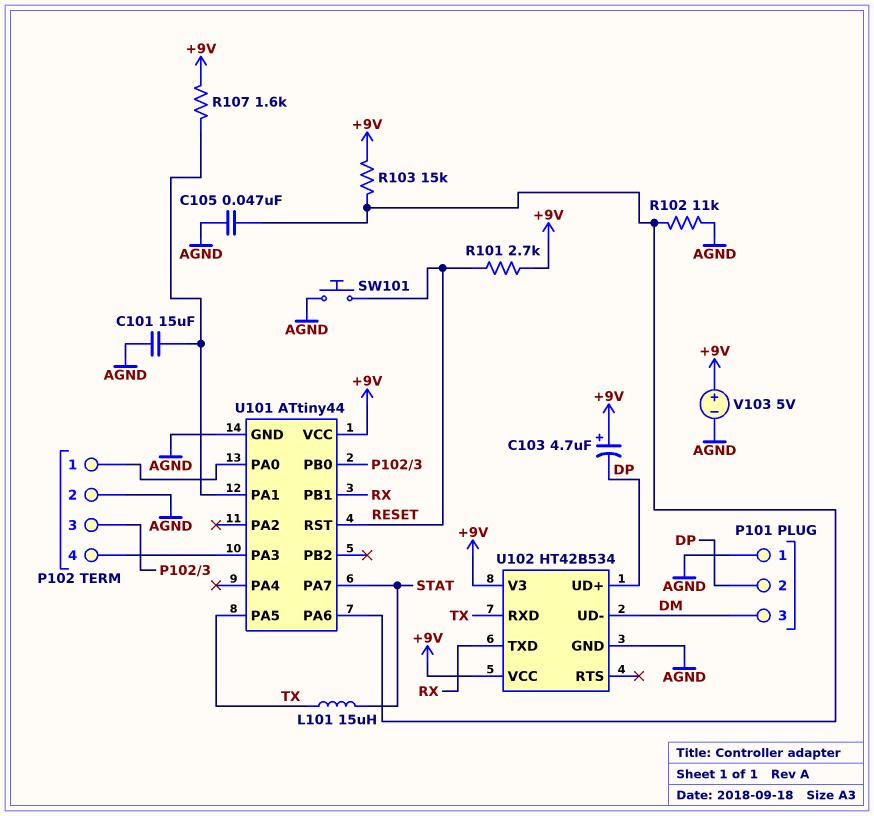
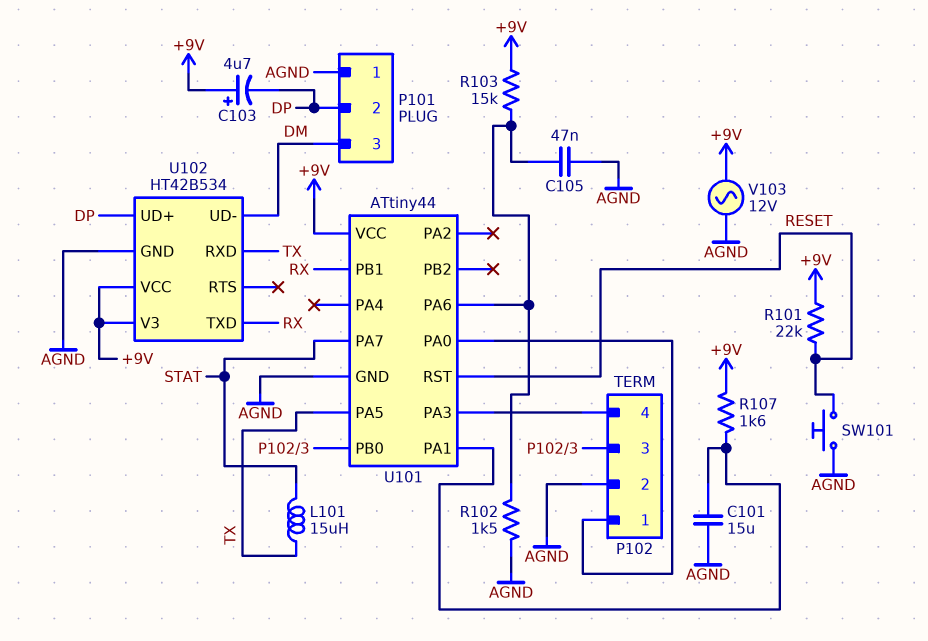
R101: 2.7k (+9V, RESET) -> 22k (+9V, RESET)
R102: 11k (AGND, U101/PA6) -> 1.5k (AGND, U101/PA6)
V103: 5V (plus +9V, minus AGND) -> AC 12V (+9V, AGND)

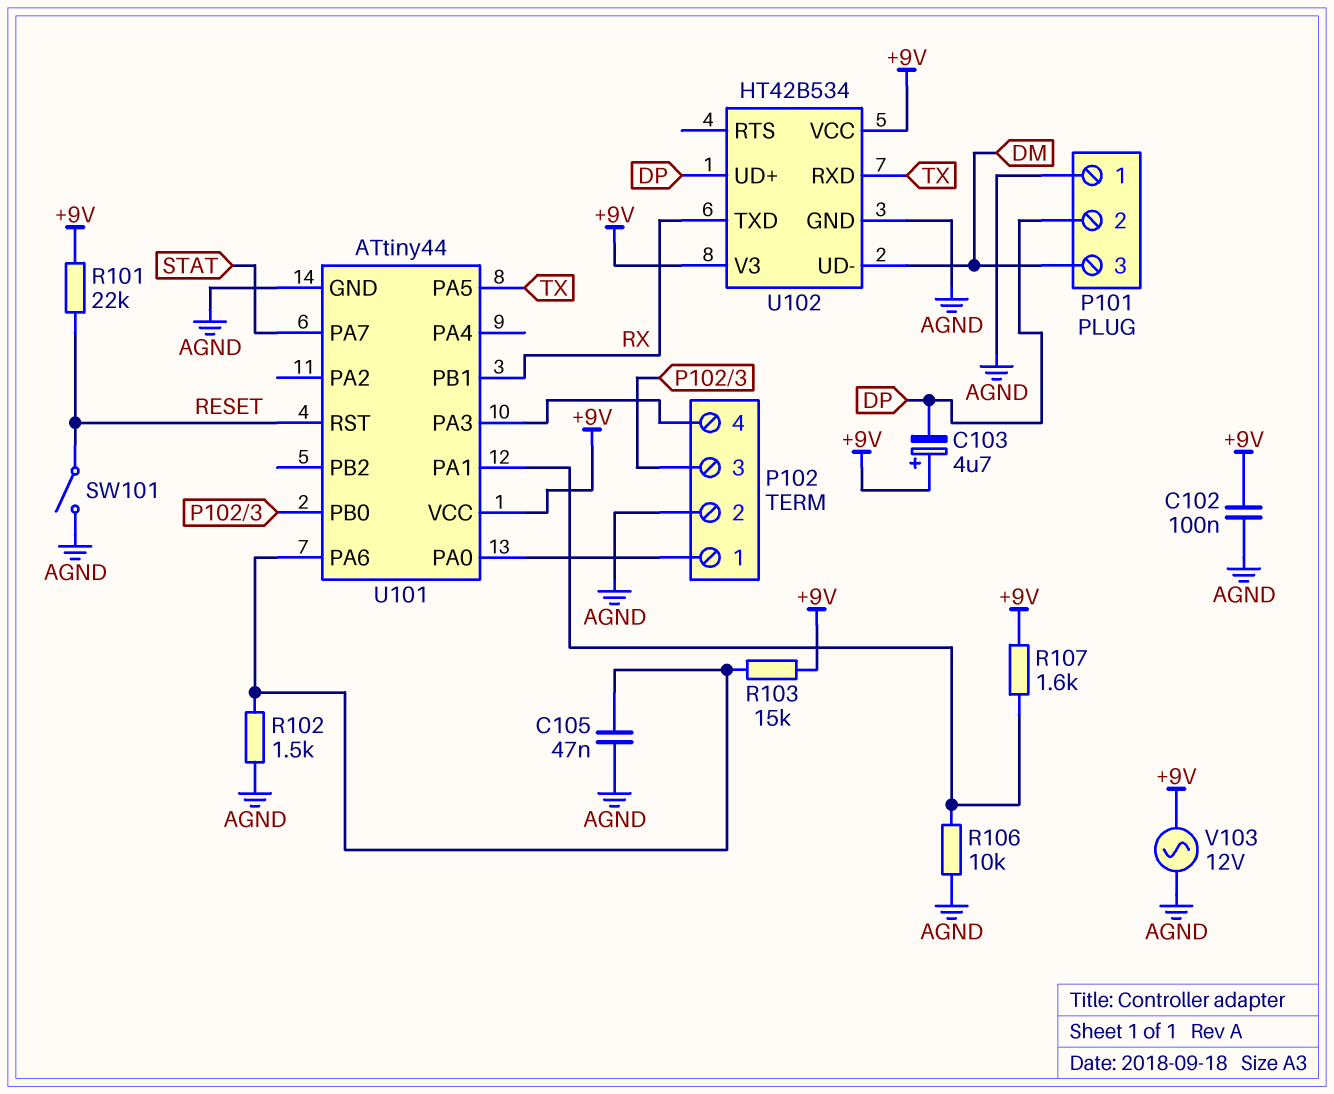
C101: 15uF (AGND, U101/PA1) -> none
C102: none -> 100nF (+9V, AGND)
L101: 15uH (STAT, TX) -> none
R106: none -> 10k (AGND, U101/PA1)
SW101: button (AGND, RESET) -> switch (AGND, RESET)

